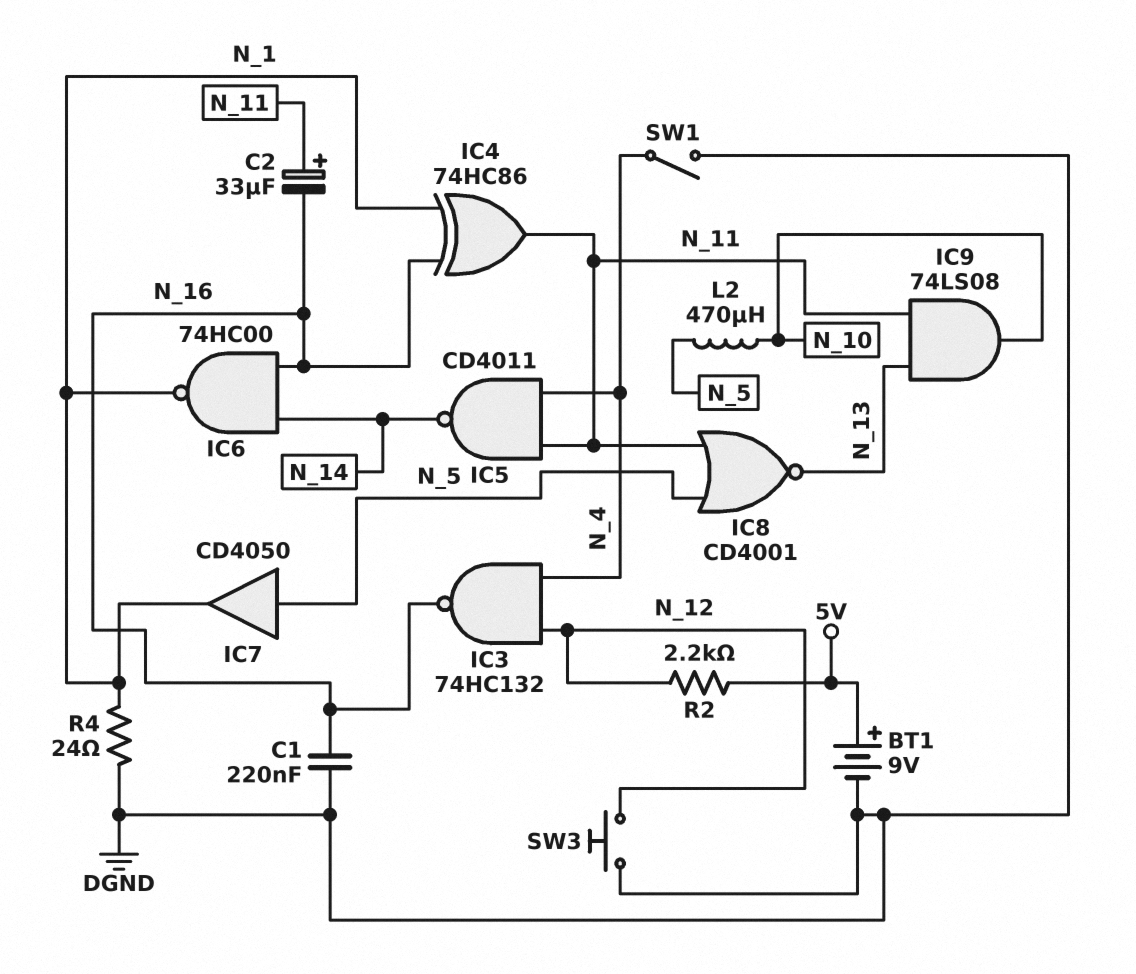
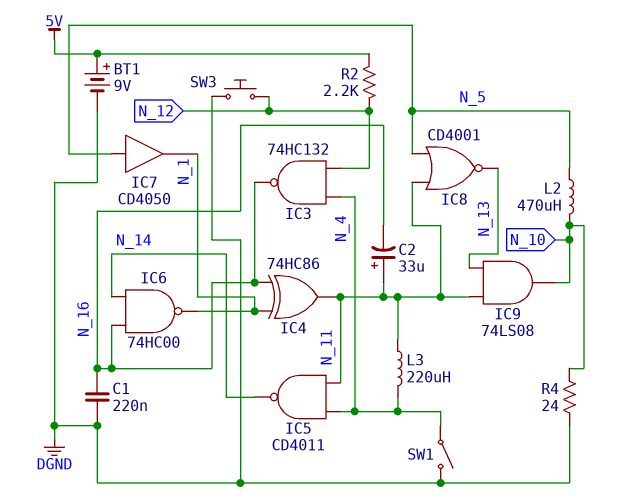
L3: none -> 220uH (N_4, N_11)
R4: 24 (DGND, N_1) -> 24 (DGND, N_10)

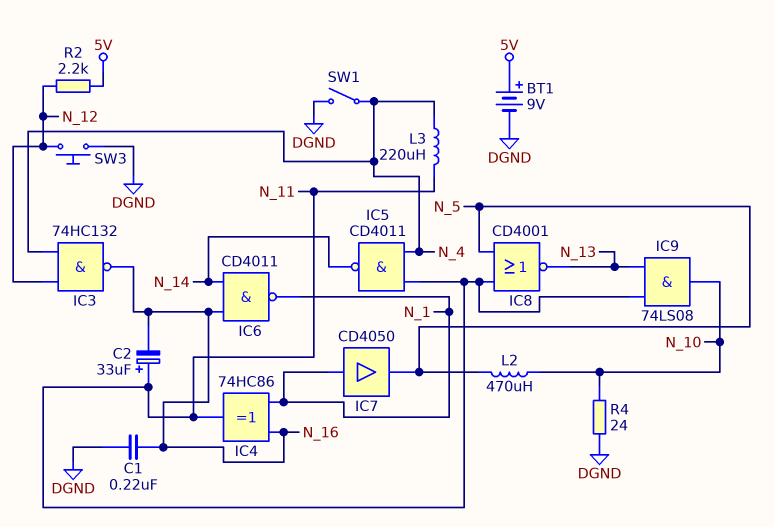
IC6: NAND 74HC00 (in N_14, in N_16, out N_1) -> NAND CD4011 (in N_14, in N_16, out N_1)
IC7: buffer CD4050 (in N_5, out N_1) -> buffer CD4050 (in N_1, out N_5)

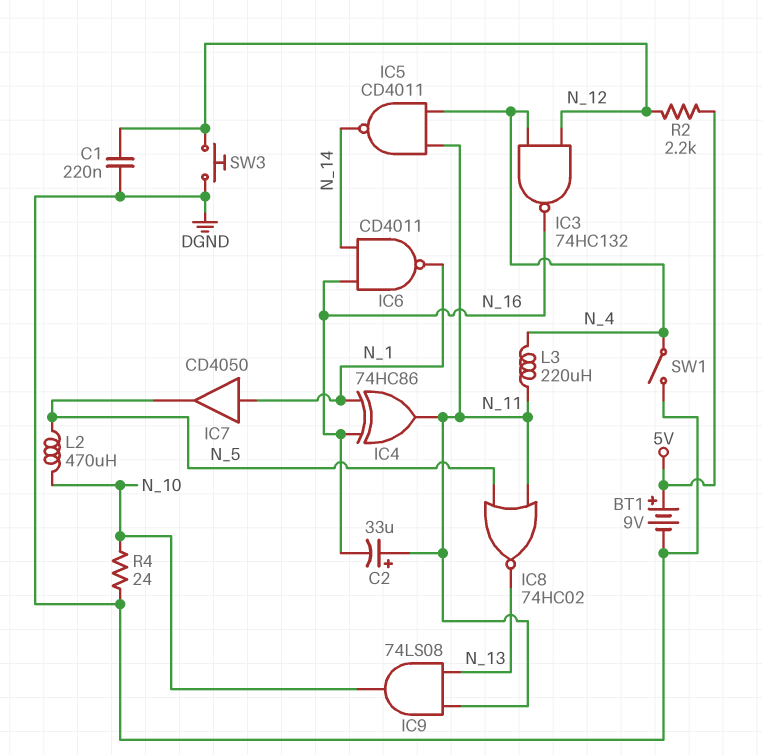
C1: 220nF (DGND, N_16) -> 220nF (DGND, N_12)
IC8: NOR CD4001 (in N_5, in N_11, out N_13) -> NOR 74HC02 (in N_5, in N_11, out N_13)

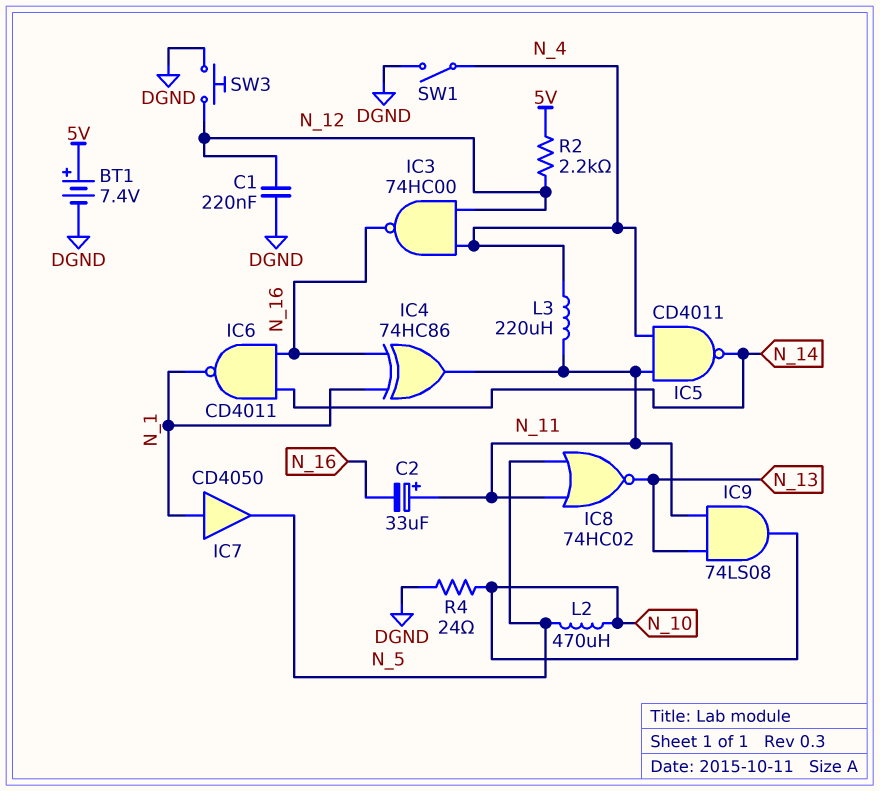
BT1: 9V (plus 5V, minus DGND) -> 7.4V (plus 5V, minus DGND)
IC3: NAND 74HC132 (in N_4, in N_12, out N_16) -> NAND 74HC00 (in N_4, in N_12, out N_16)

